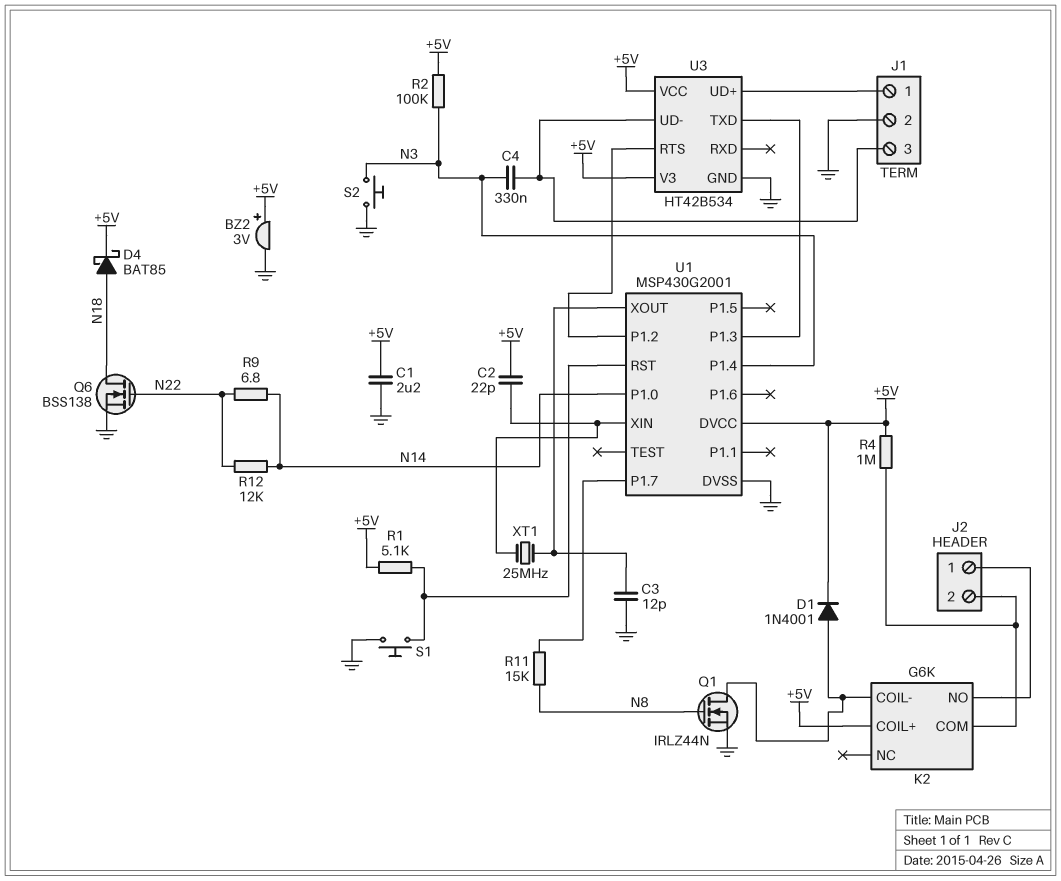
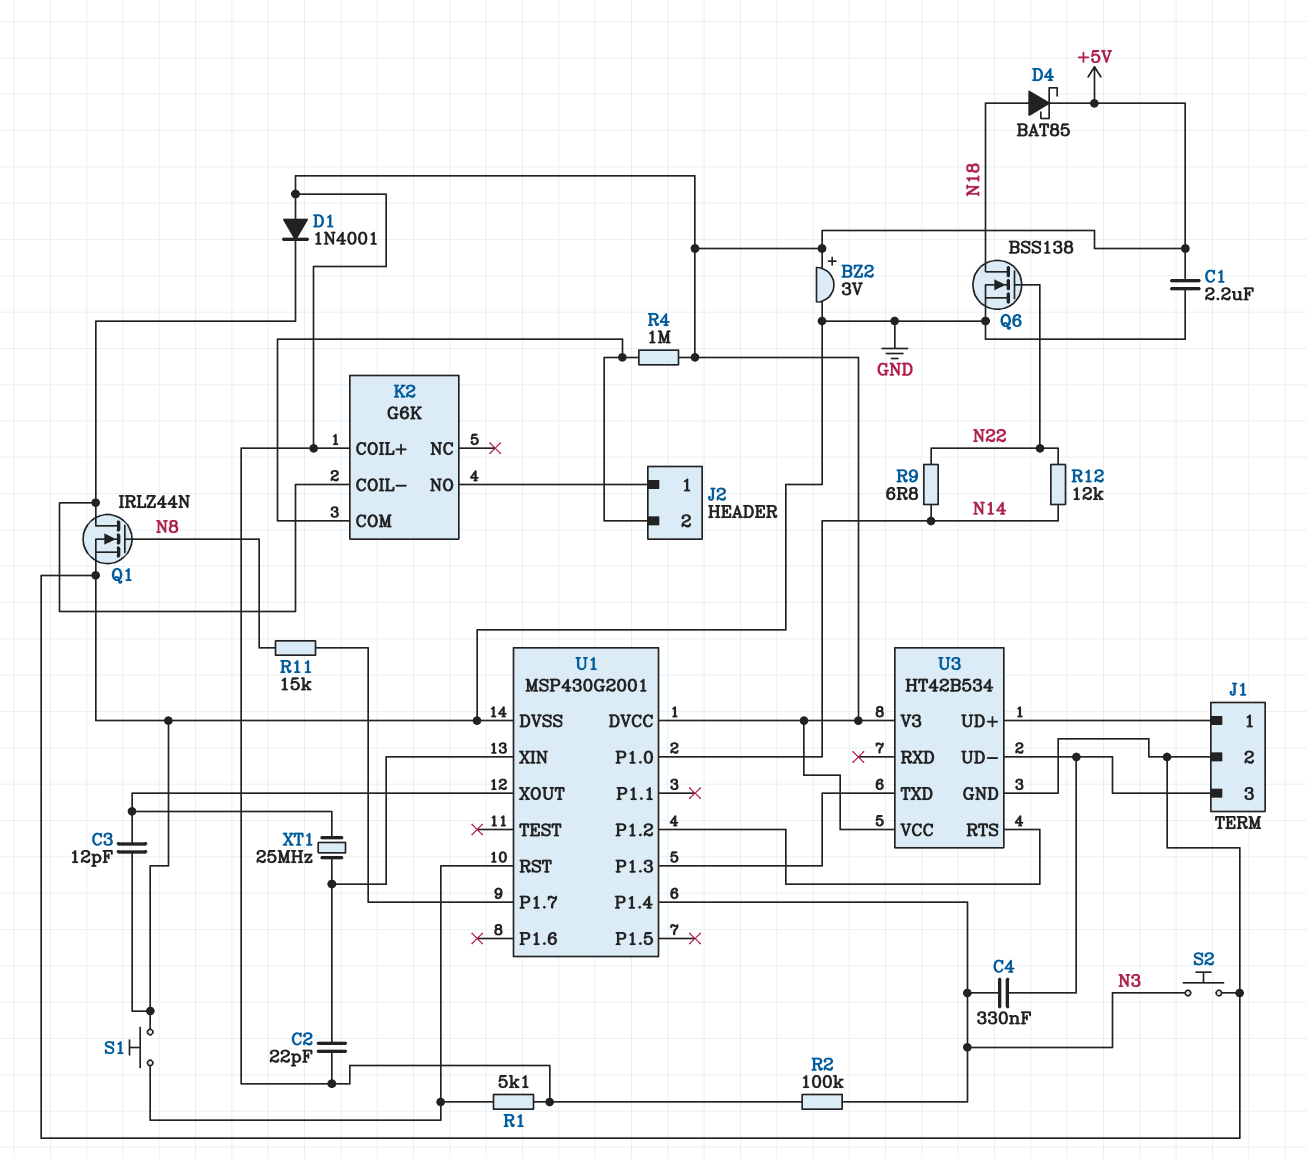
D1: diode 1N4001 (A K2/COIL-, K +5V) -> diode 1N4001 (A +5V, K K2/COIL-)

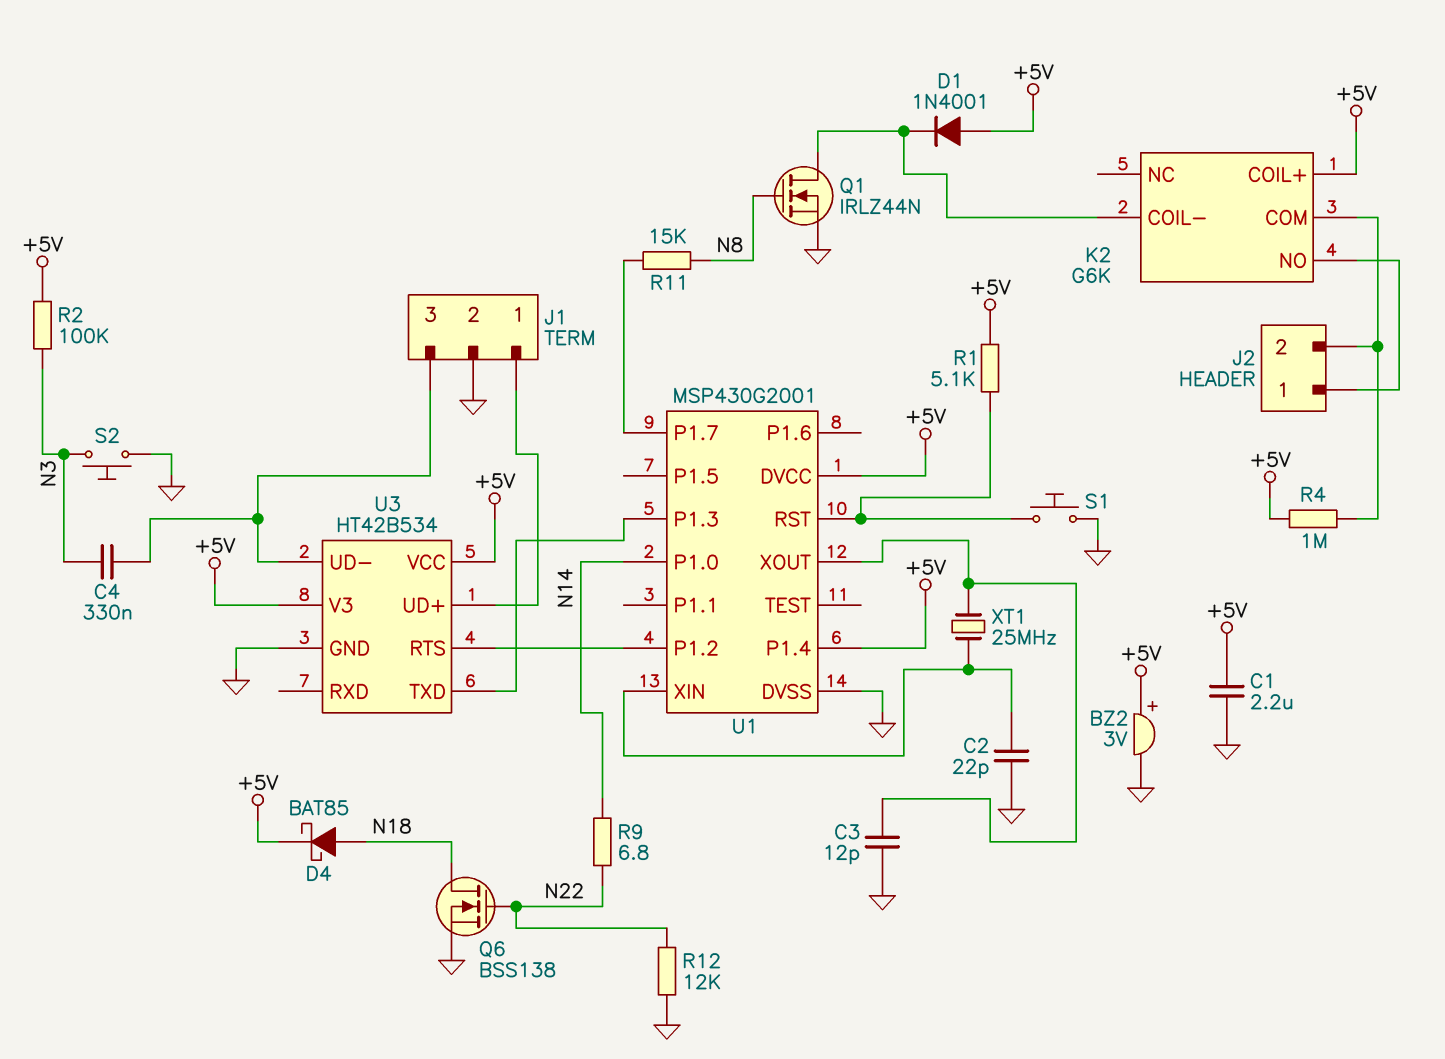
C2: 22pF (+5V, U1/XIN) -> 22pF (GND, U1/XIN)
R12: 12k (N14, N22) -> 12k (GND, N22)
U1 pin P1.4: N3 -> +5V

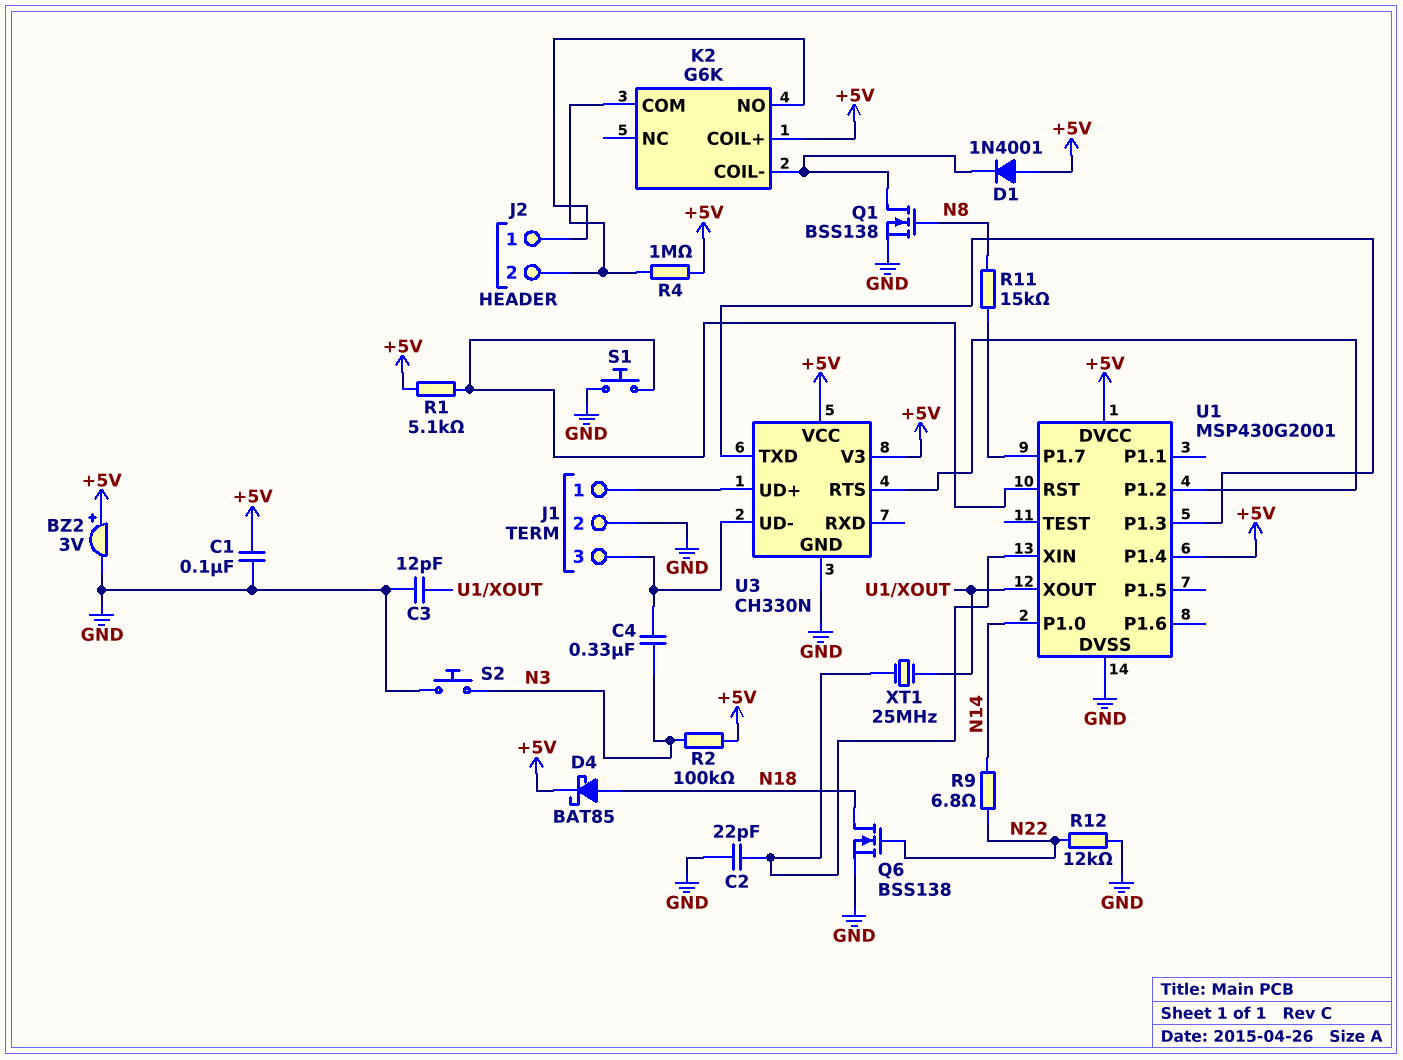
C1: 2.2uF (+5V, GND) -> 100nF (+5V, GND)
Q1: NMOS IRLZ44N (G N8, D K2/COIL-, S GND) -> NMOS BSS138 (G N8, D K2/COIL-, S GND)
U3: HT42B534 -> CH330N

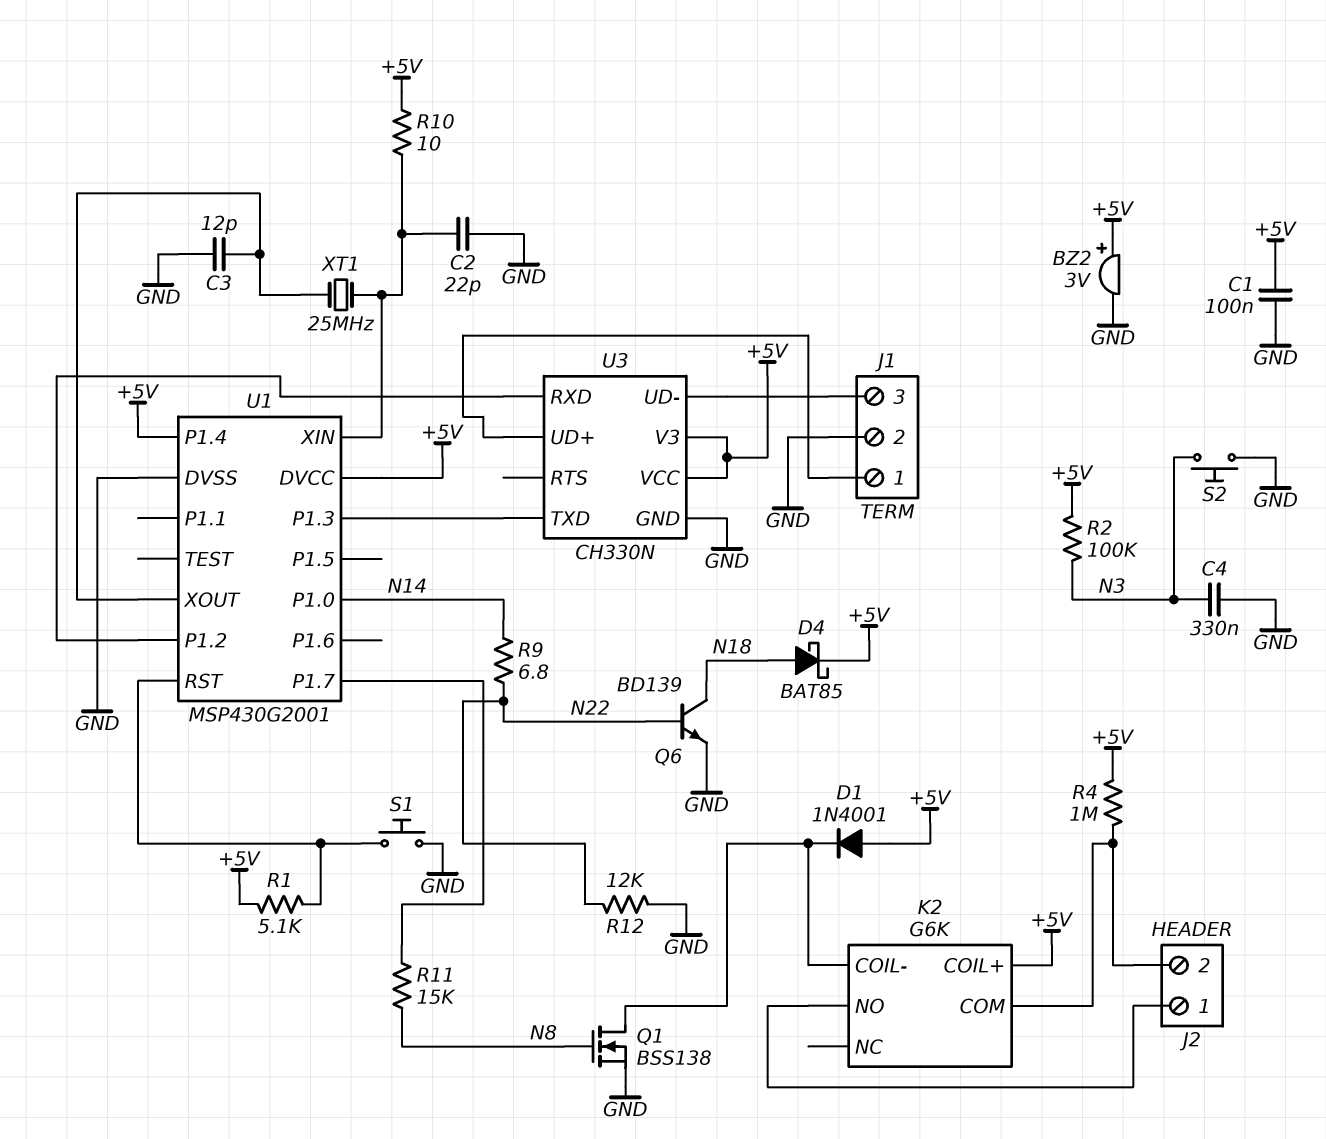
C4: 330nF (J1/3, N3) -> 330nF (GND, N3)
Q6: NMOS BSS138 (G N22, D N18, S GND) -> NPN BD139 (B N22, C N18, E GND)
R10: none -> 10 (+5V, U1/XIN)
U3 pin RTS: U1/P1.2 -> none
U3 pin RXD: none -> U1/P1.2

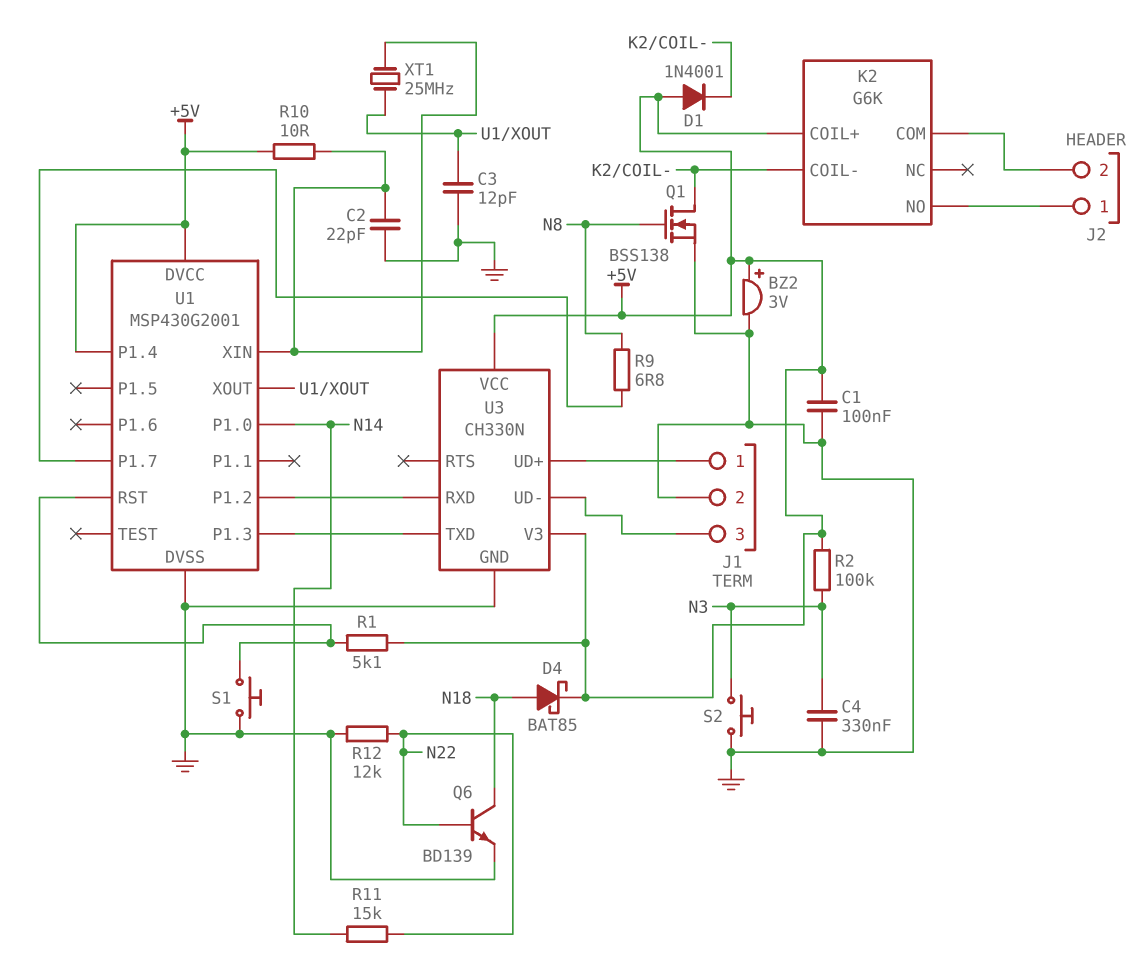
R4: 1M (+5V, J2/2) -> none
R9: 6.8 (N14, N22) -> 6.8 (N8, U1/P1.7)
R11: 15k (N8, U1/P1.7) -> 15k (N14, N22)

